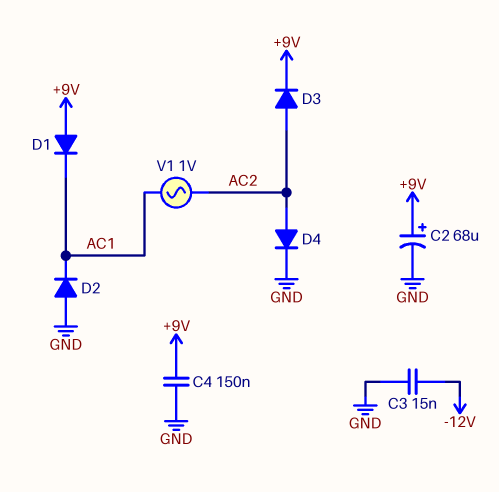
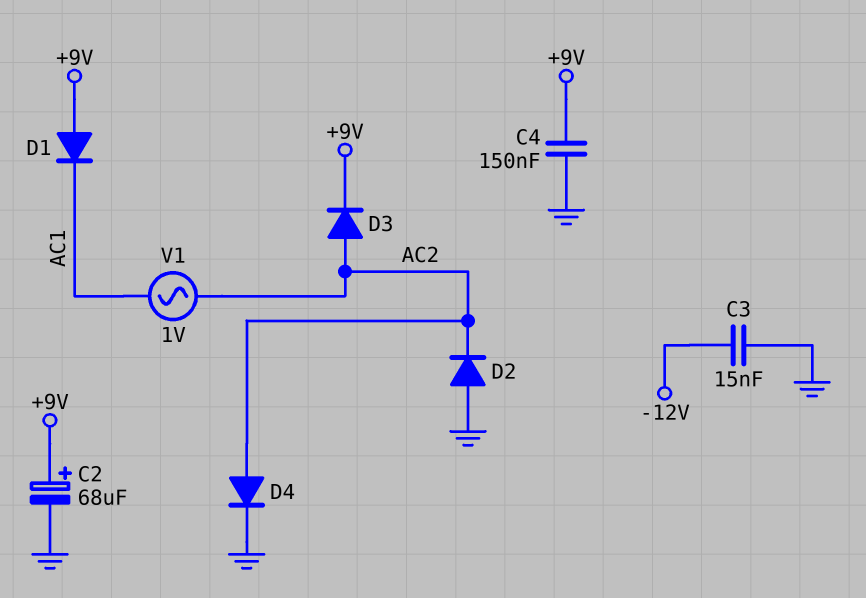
D2: diode (A GND, K AC1) -> diode (A GND, K AC2)

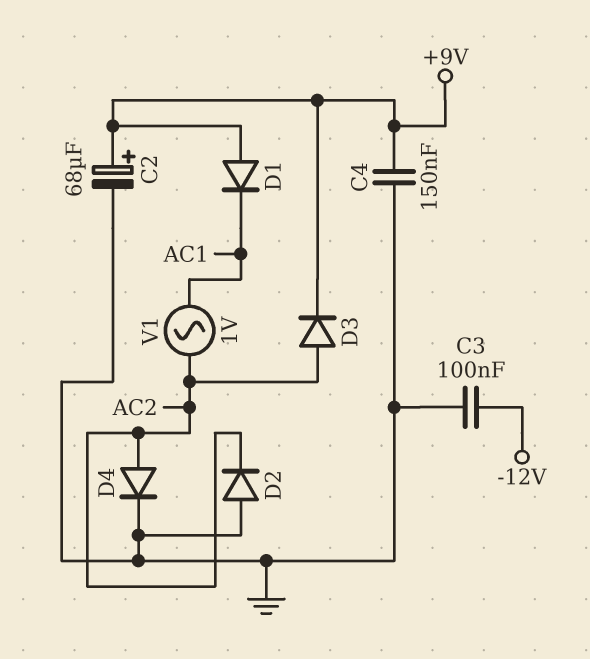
C3: 15nF (-12V, GND) -> 100nF (-12V, GND)

